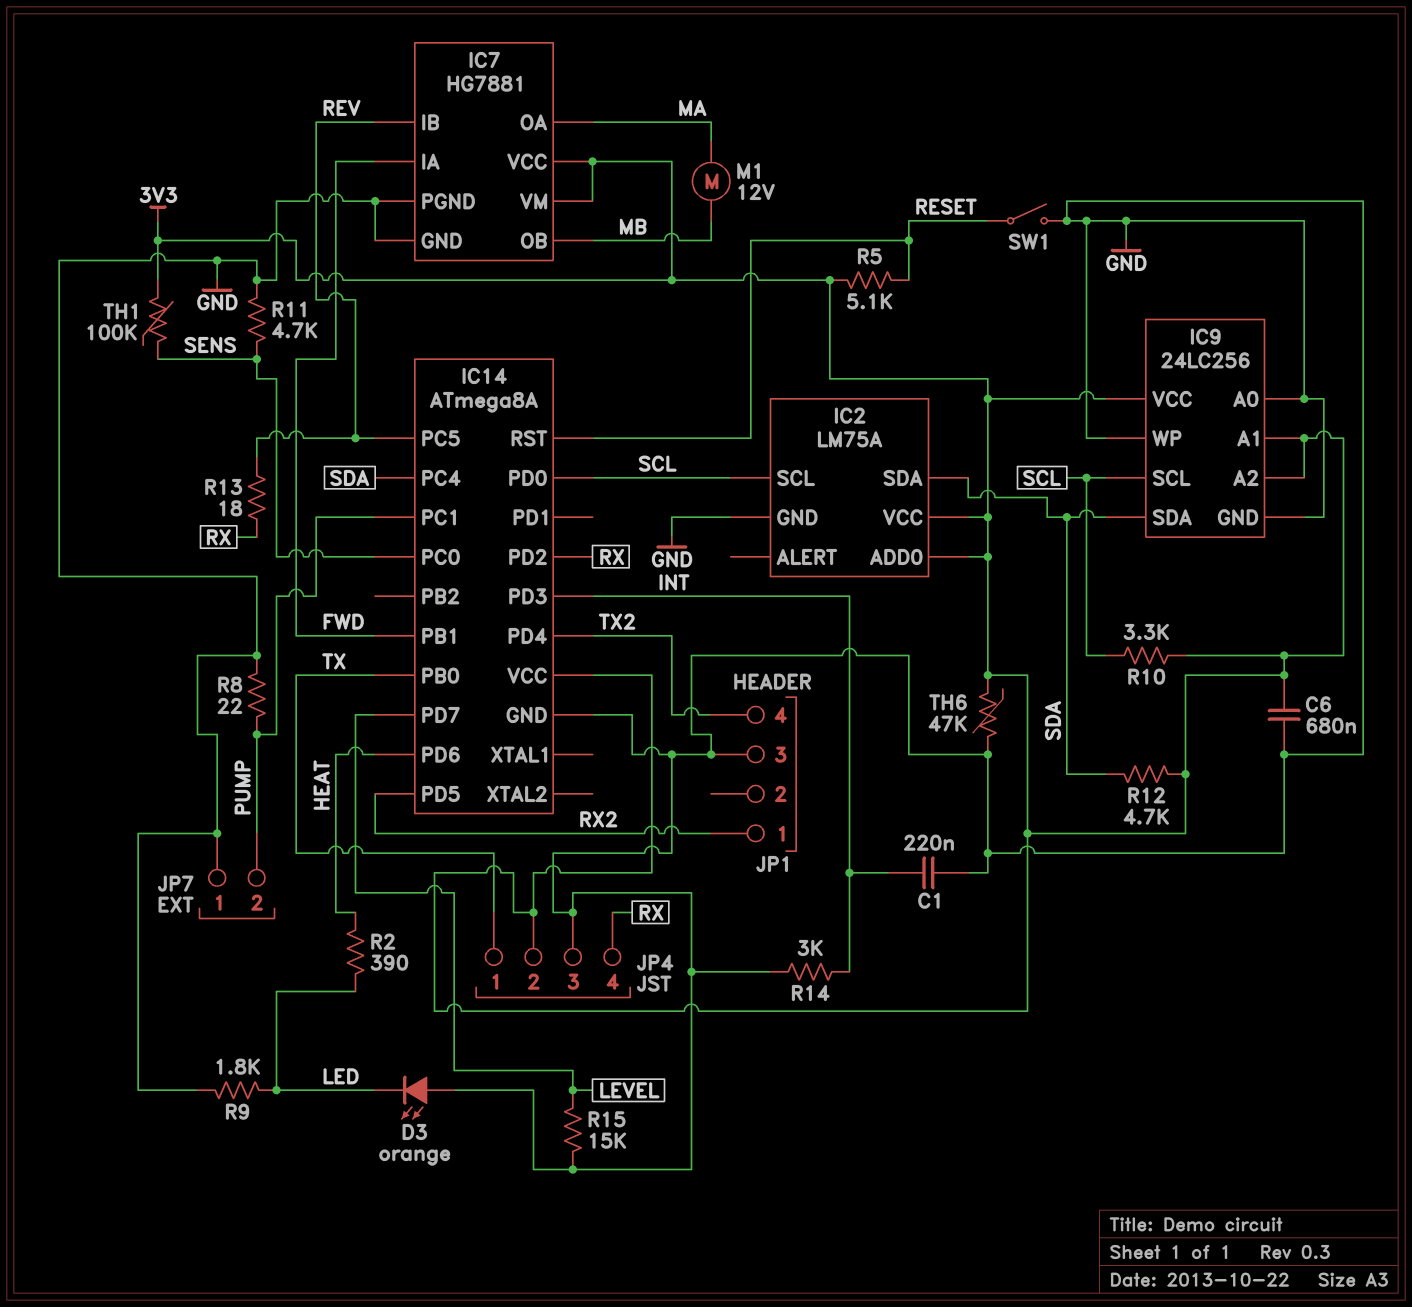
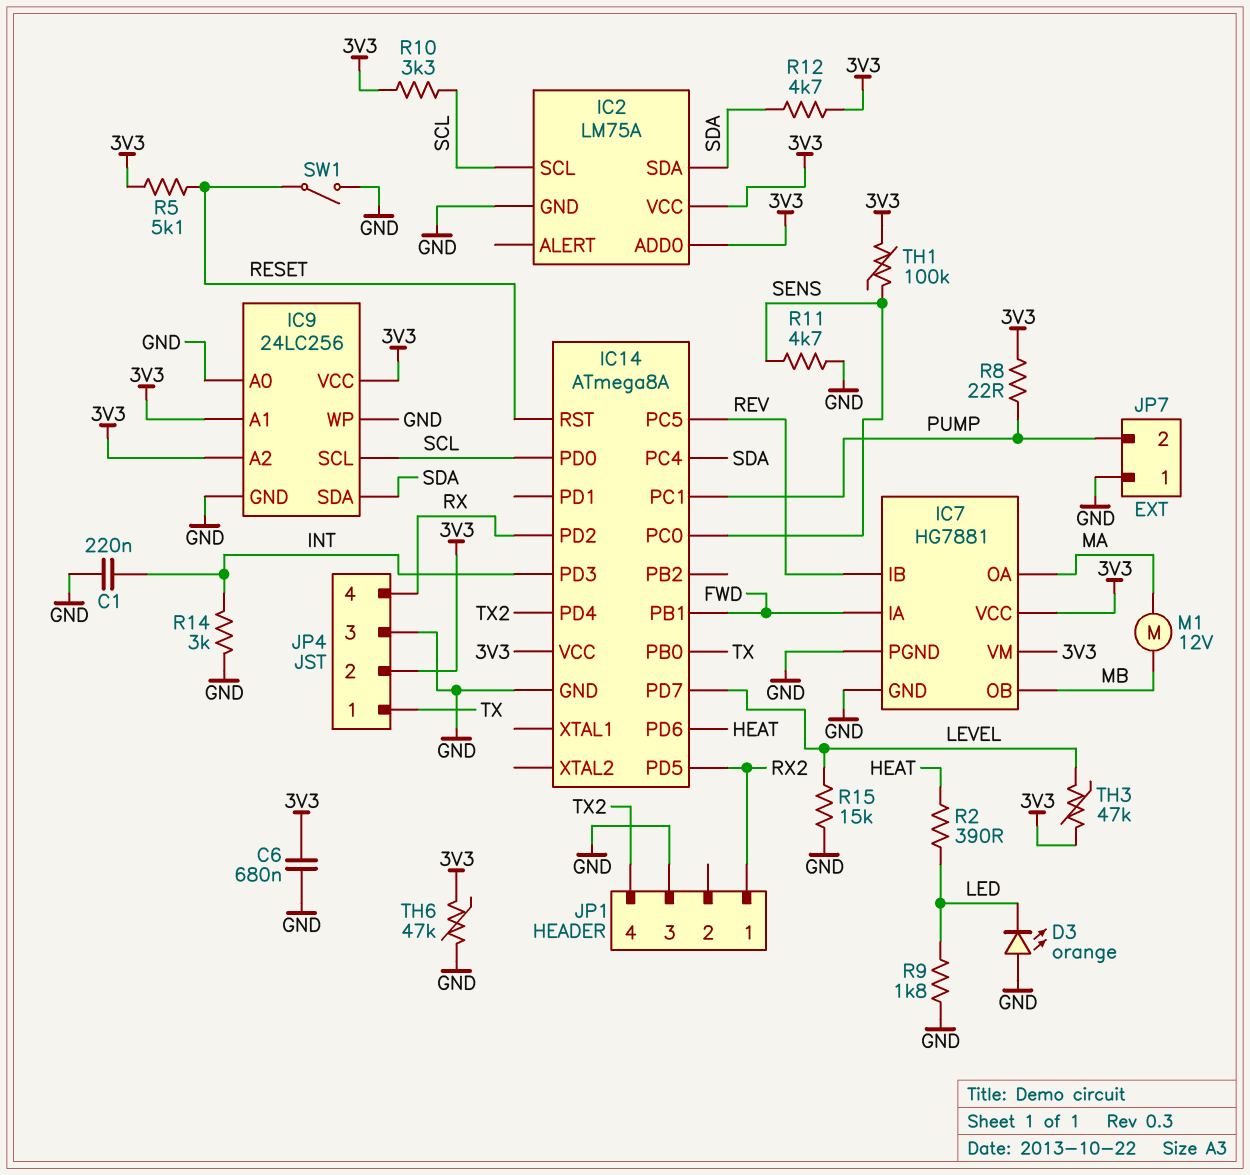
R8: 22 (GND, PUMP) -> 22 (3V3, PUMP)
R13: 18 (REV, RX) -> none
TH3: none -> 47k (3V3, LEVEL)

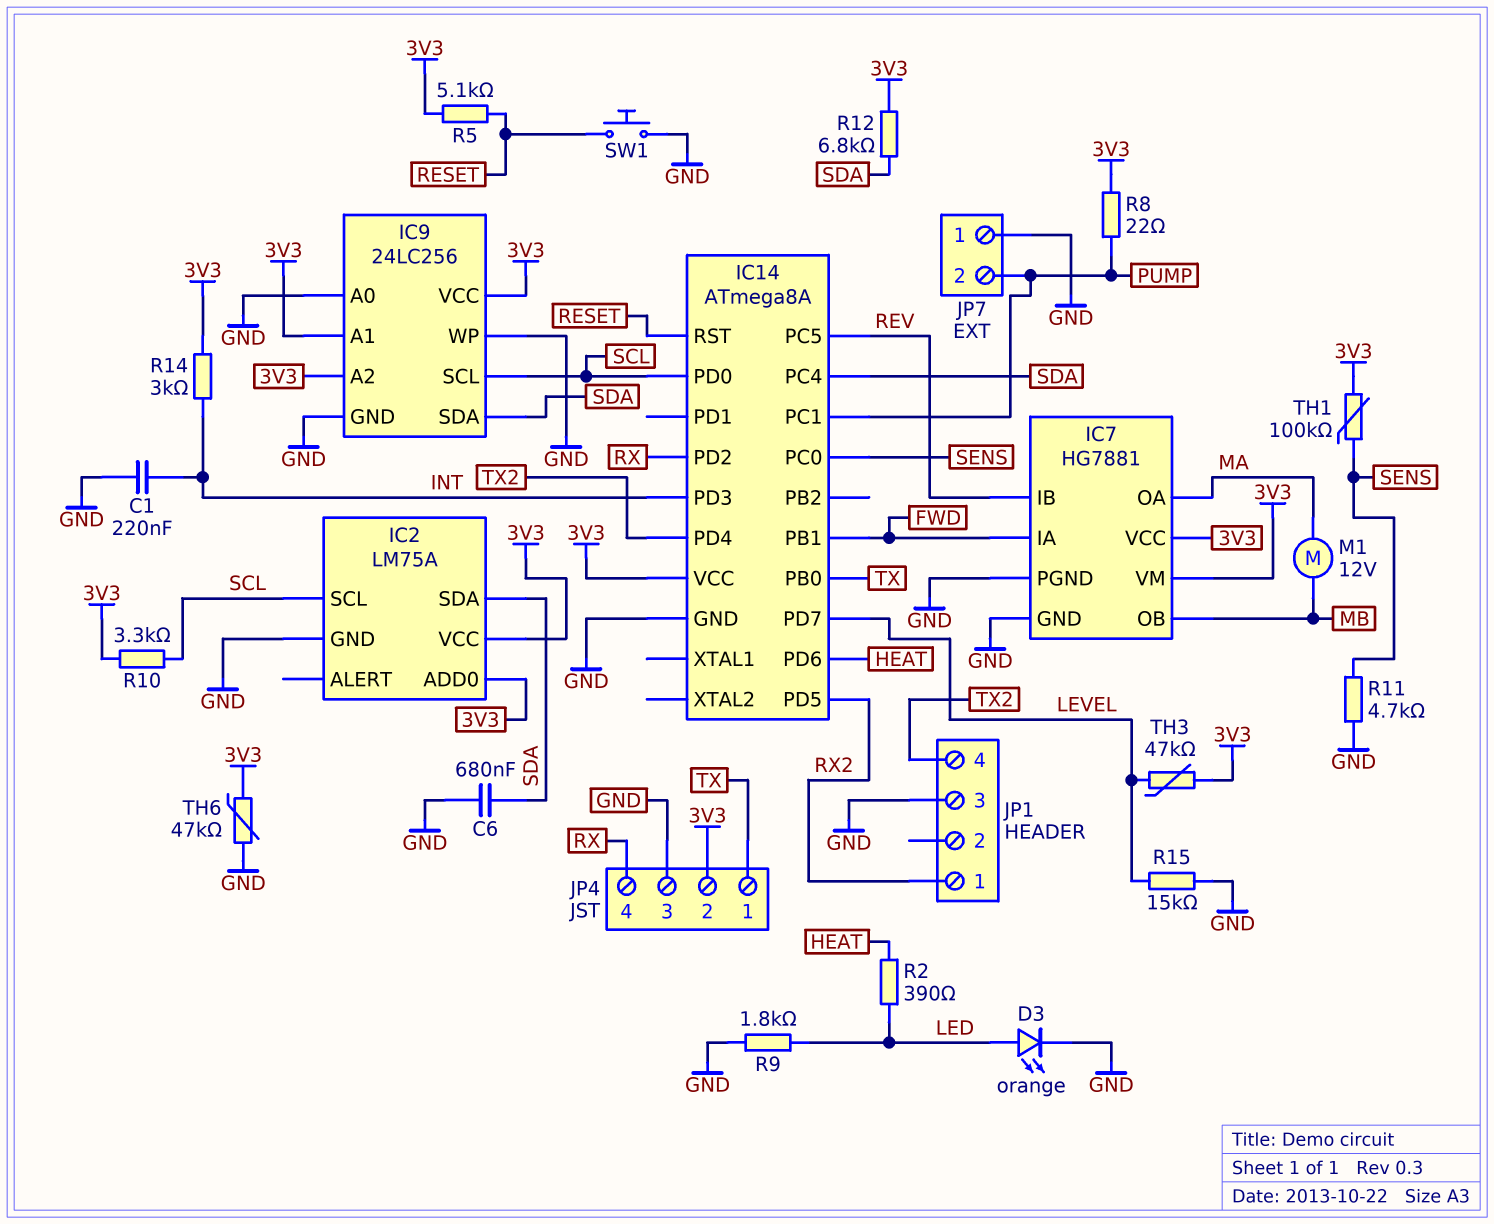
C6: 680nF (3V3, GND) -> 680nF (GND, SDA)
D3: LED orange (A GND, K LED) -> LED orange (A LED, K GND)
R12: 4.7k (3V3, SDA) -> 6.8k (3V3, SDA)
R14: 3k (GND, INT) -> 3k (3V3, INT)
SW1: switch (GND, RESET) -> button (GND, RESET)

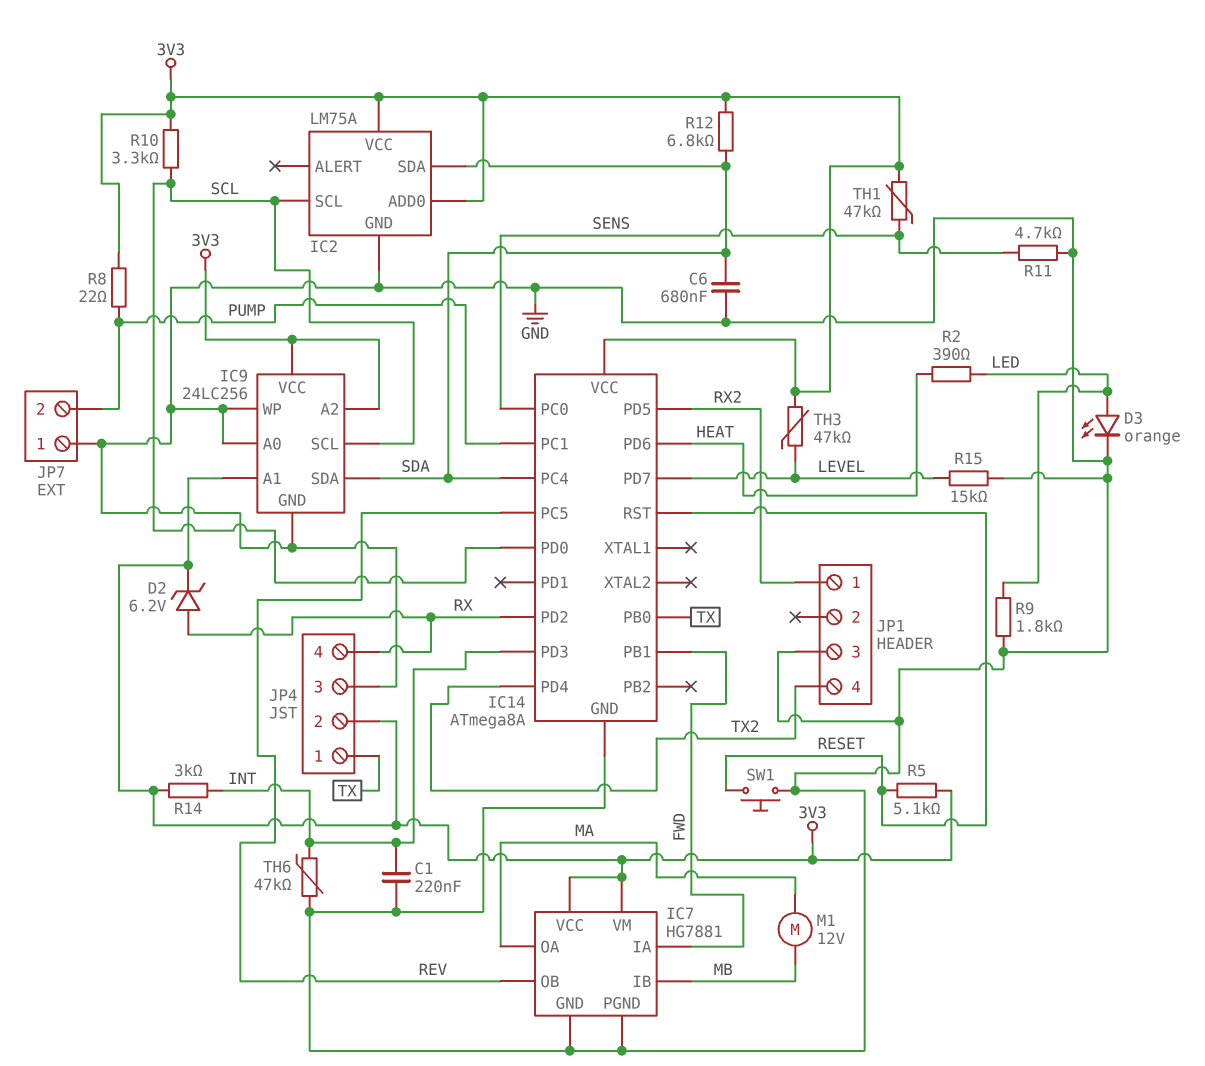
D2: none -> zener 6.2V (A RX, K 3V3)
IC7 pin IB: REV -> MB
IC7 pin OB: MB -> REV
TH1: 100k (3V3, SENS) -> 47k (3V3, SENS)
TH6: 47k (3V3, GND) -> 47k (GND, INT)

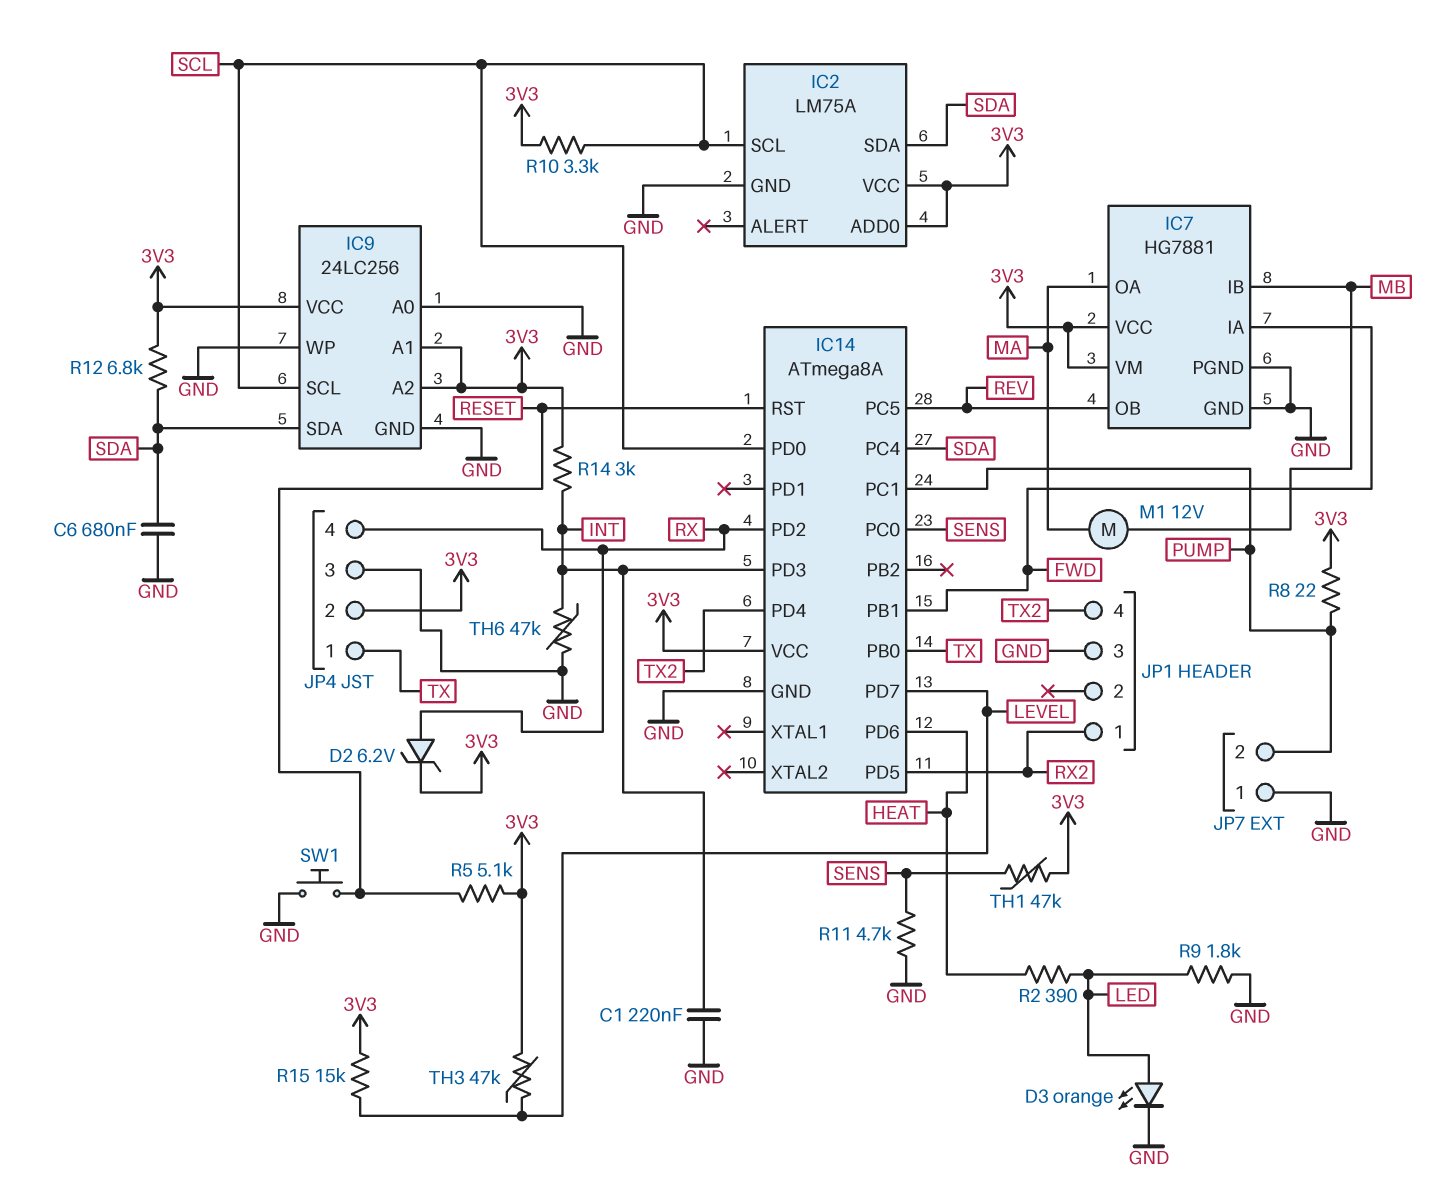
R15: 15k (GND, LEVEL) -> 15k (3V3, LEVEL)

